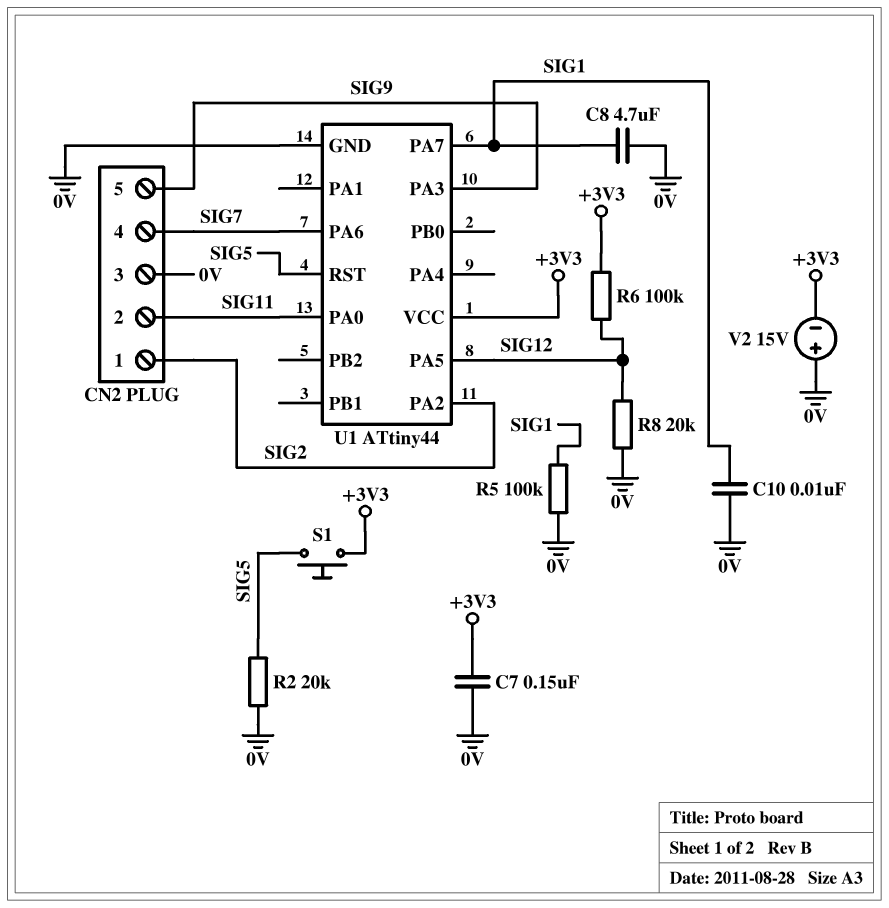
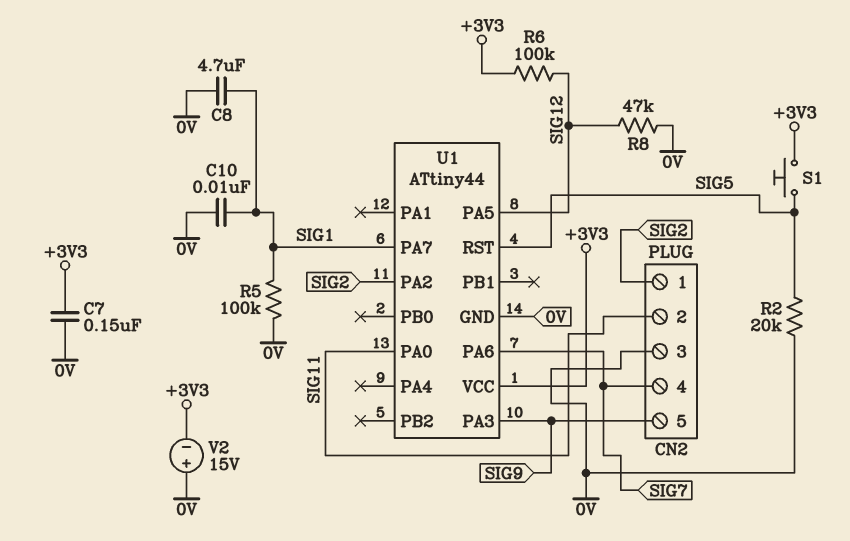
R8: 20k (0V, SIG12) -> 47k (0V, SIG12)

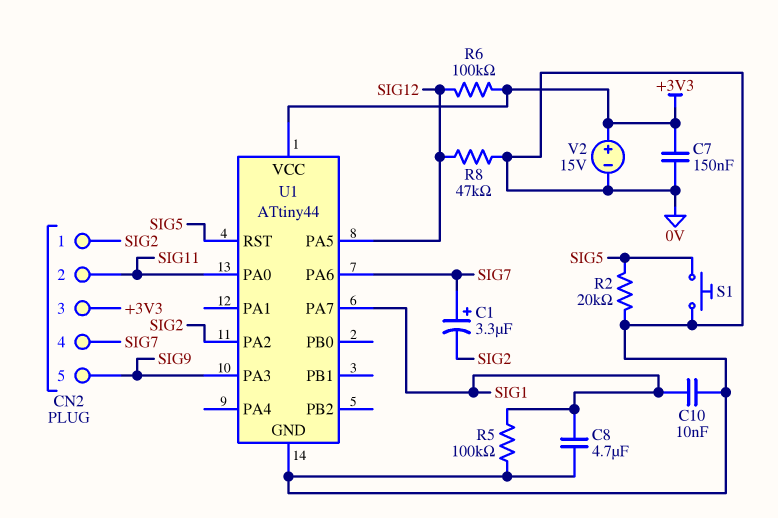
C1: none -> 3.3uF (plus SIG7, minus SIG2)
CN2 pin 3: 0V -> +3V3
S1: button (+3V3, SIG5) -> button (0V, SIG5)
V2: 15V (plus 0V, minus +3V3) -> 15V (plus +3V3, minus 0V)

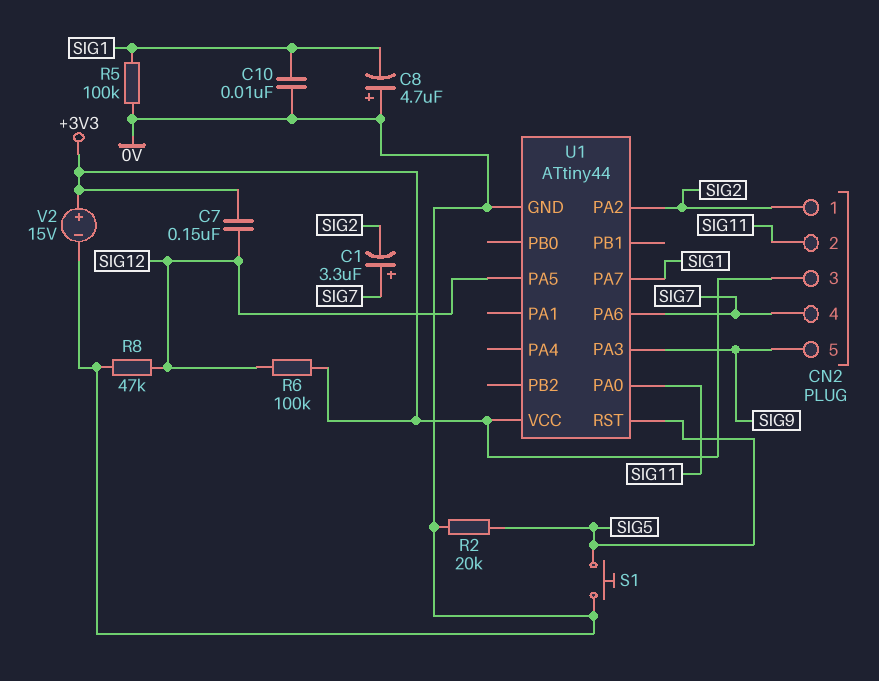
C7: 150nF (+3V3, 0V) -> 150nF (+3V3, SIG12)
C8: 4.7uF (0V, SIG1) -> 4.7uF (plus 0V, minus SIG1)

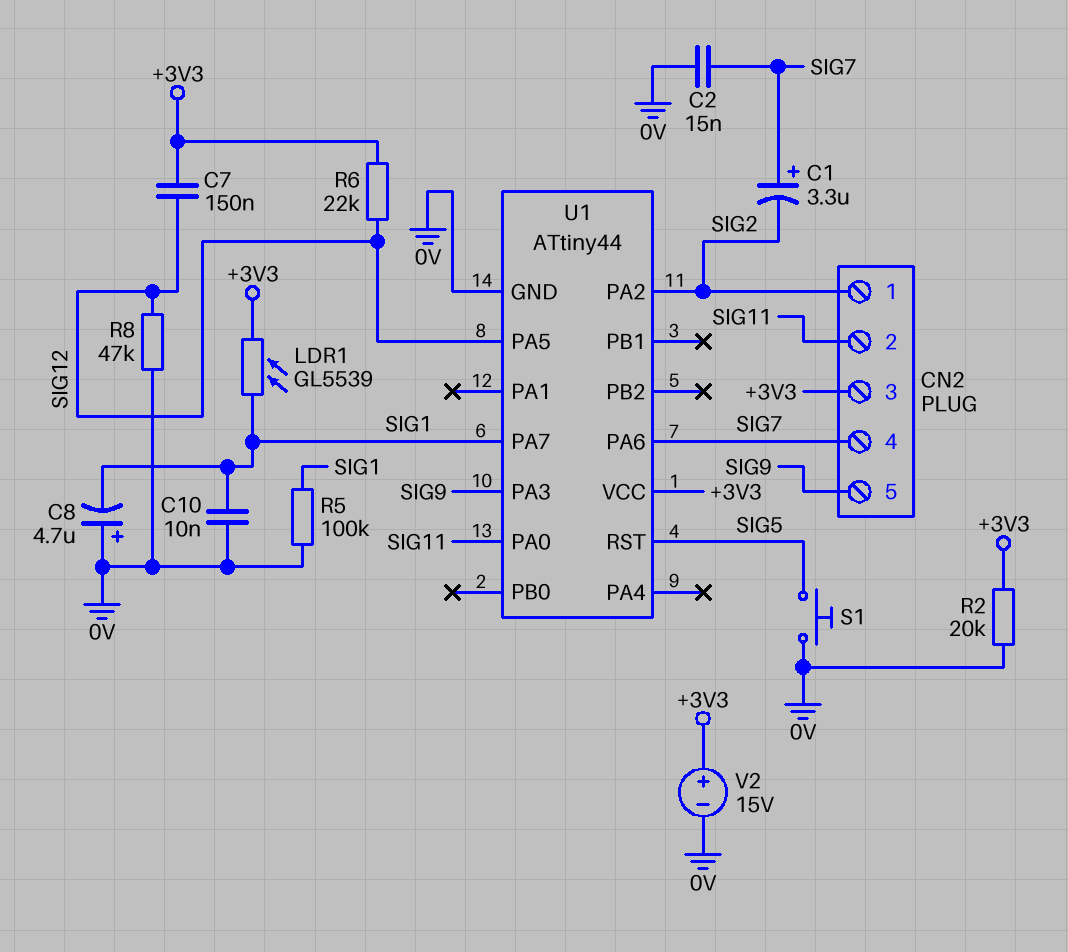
C2: none -> 15nF (0V, SIG7)
LDR1: none -> GL5539 (+3V3, SIG1)
R2: 20k (0V, SIG5) -> 20k (+3V3, 0V)
R6: 100k (+3V3, SIG12) -> 22k (+3V3, SIG12)

